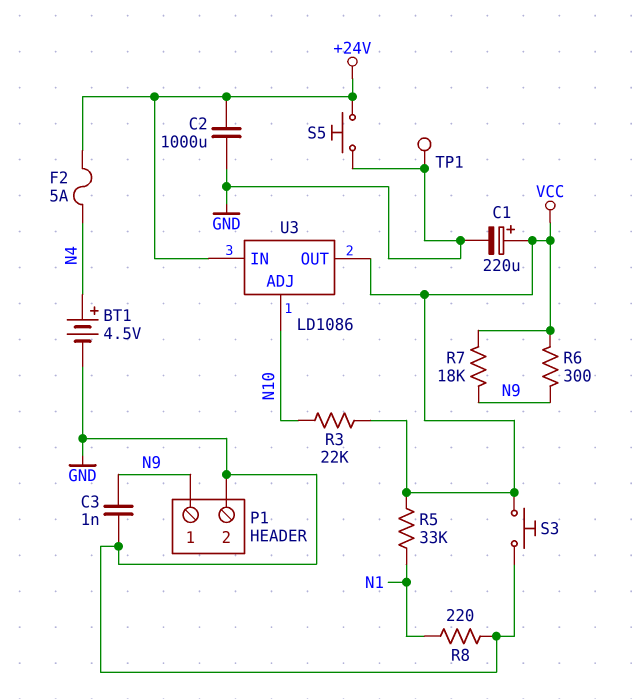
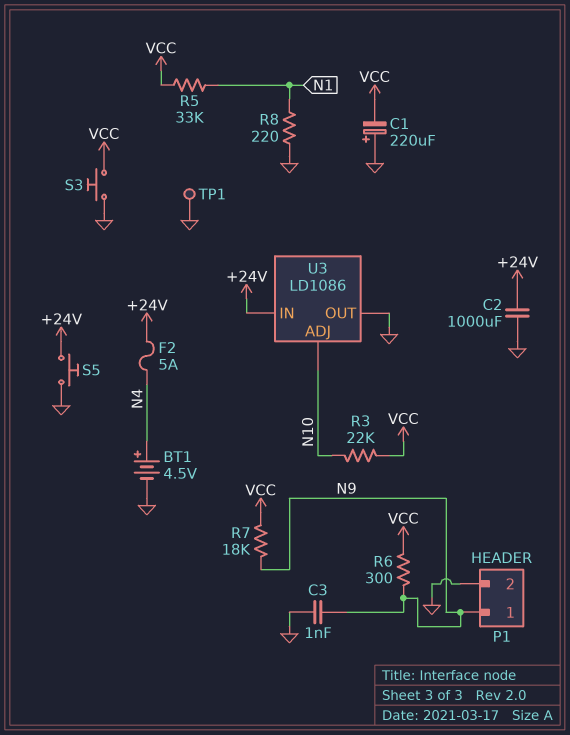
C1: 220uF (plus VCC, minus GND) -> 220uF (plus GND, minus VCC)
U3 pin OUT: VCC -> GND

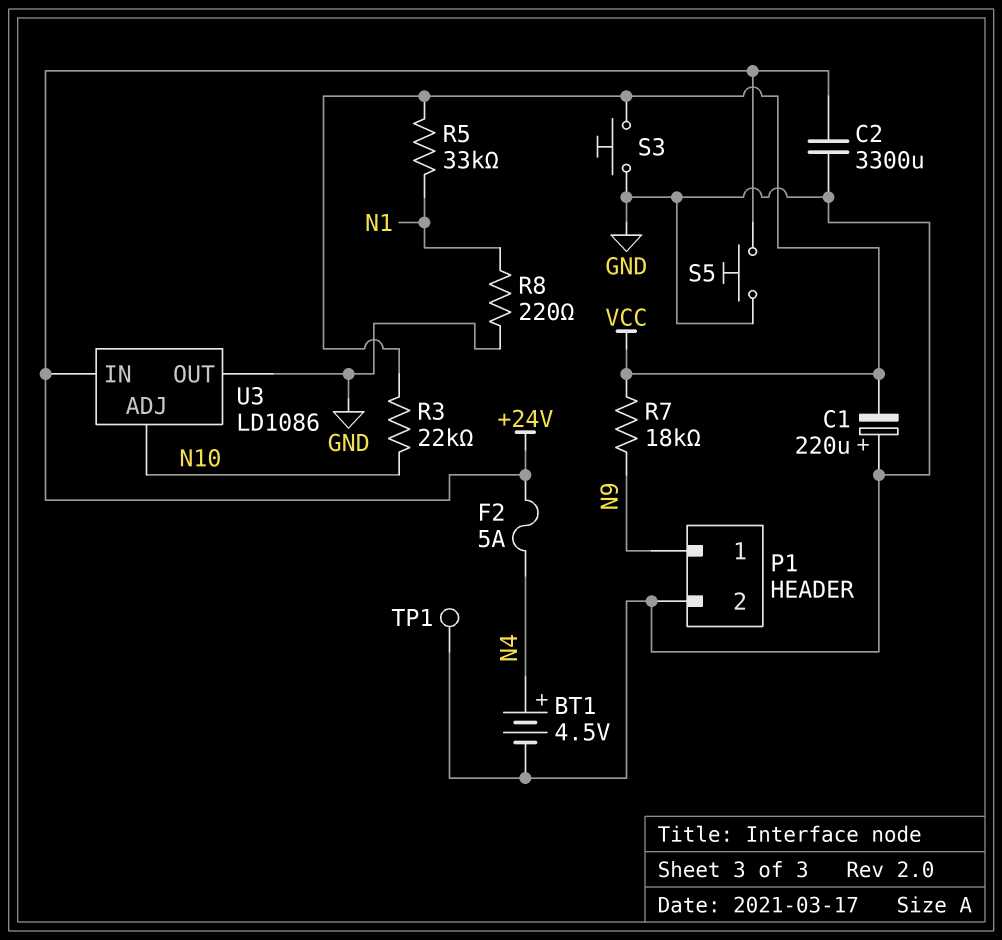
C2: 1000uF (+24V, GND) -> 3300uF (+24V, GND)
C3: 1nF (GND, N9) -> none
R6: 300 (N9, VCC) -> none

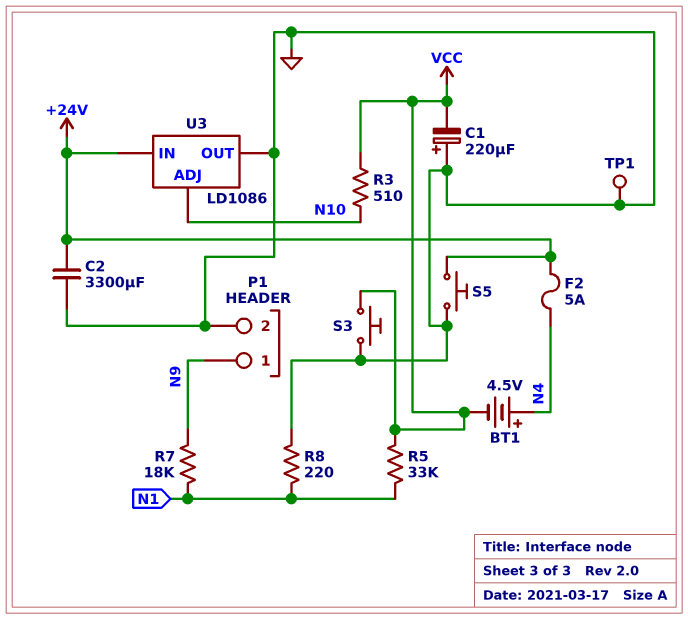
BT1: 4.5V (plus N4, minus GND) -> 4.5V (plus N4, minus VCC)
R3: 22k (N10, VCC) -> 510 (N10, VCC)
R7: 18k (N9, VCC) -> 18k (N1, N9)

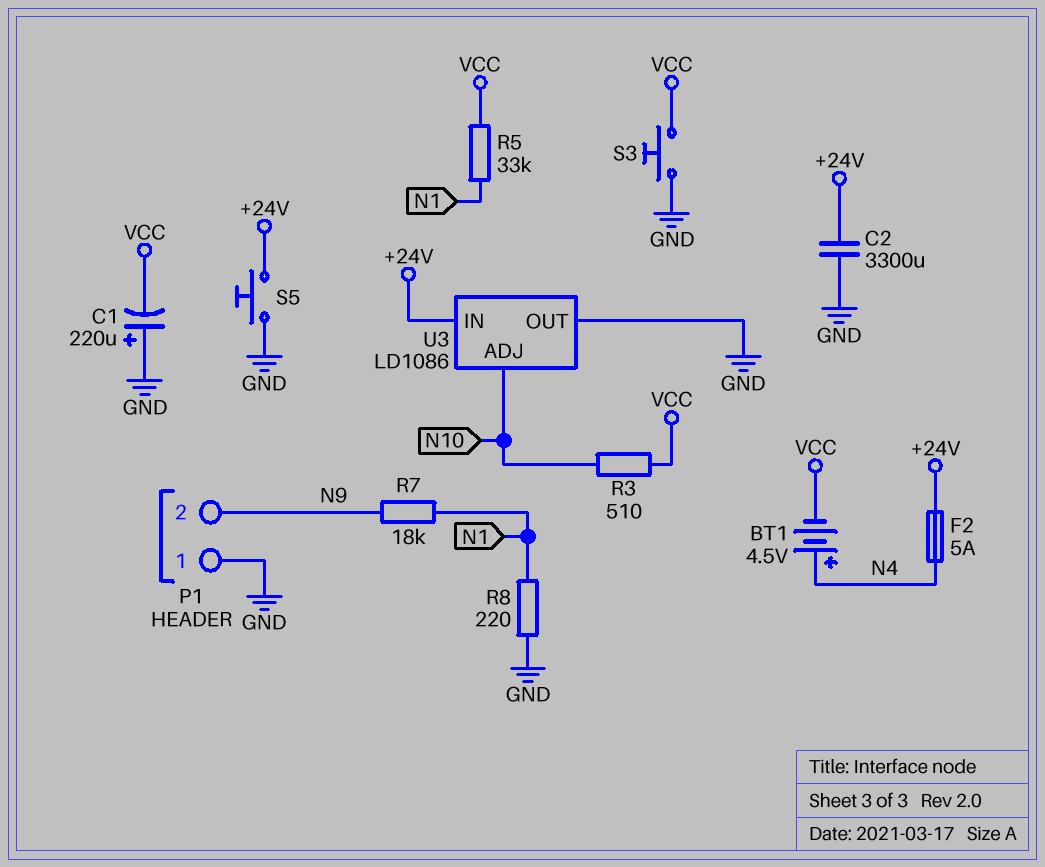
P1 pin 1: N9 -> GND
P1 pin 2: GND -> N9
TP1: test point (GND) -> none

